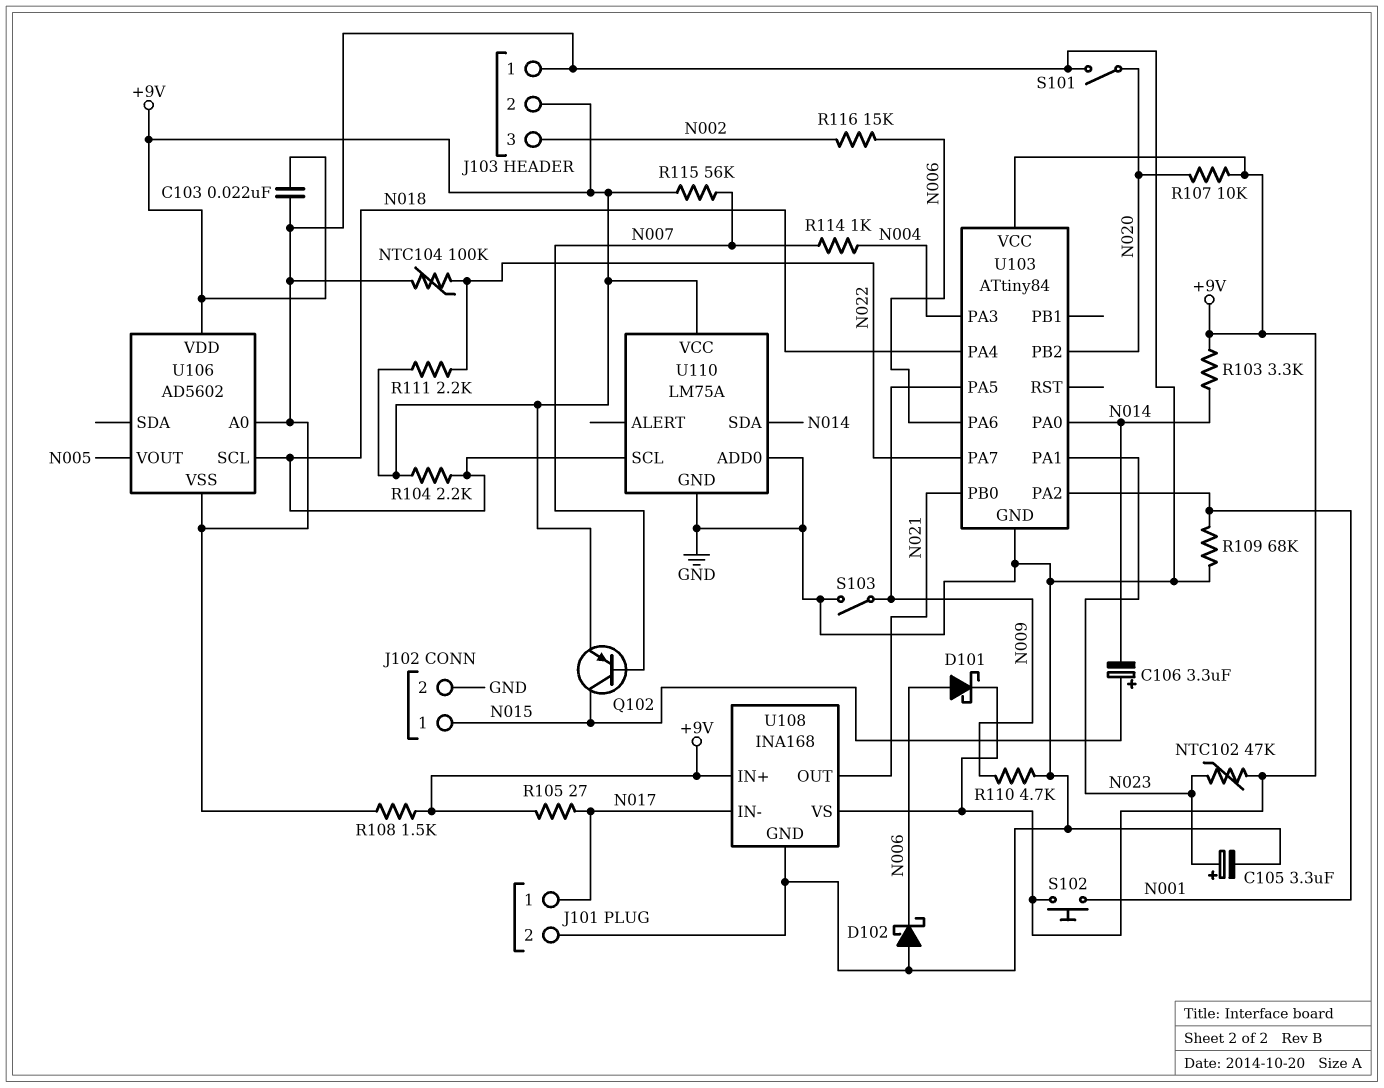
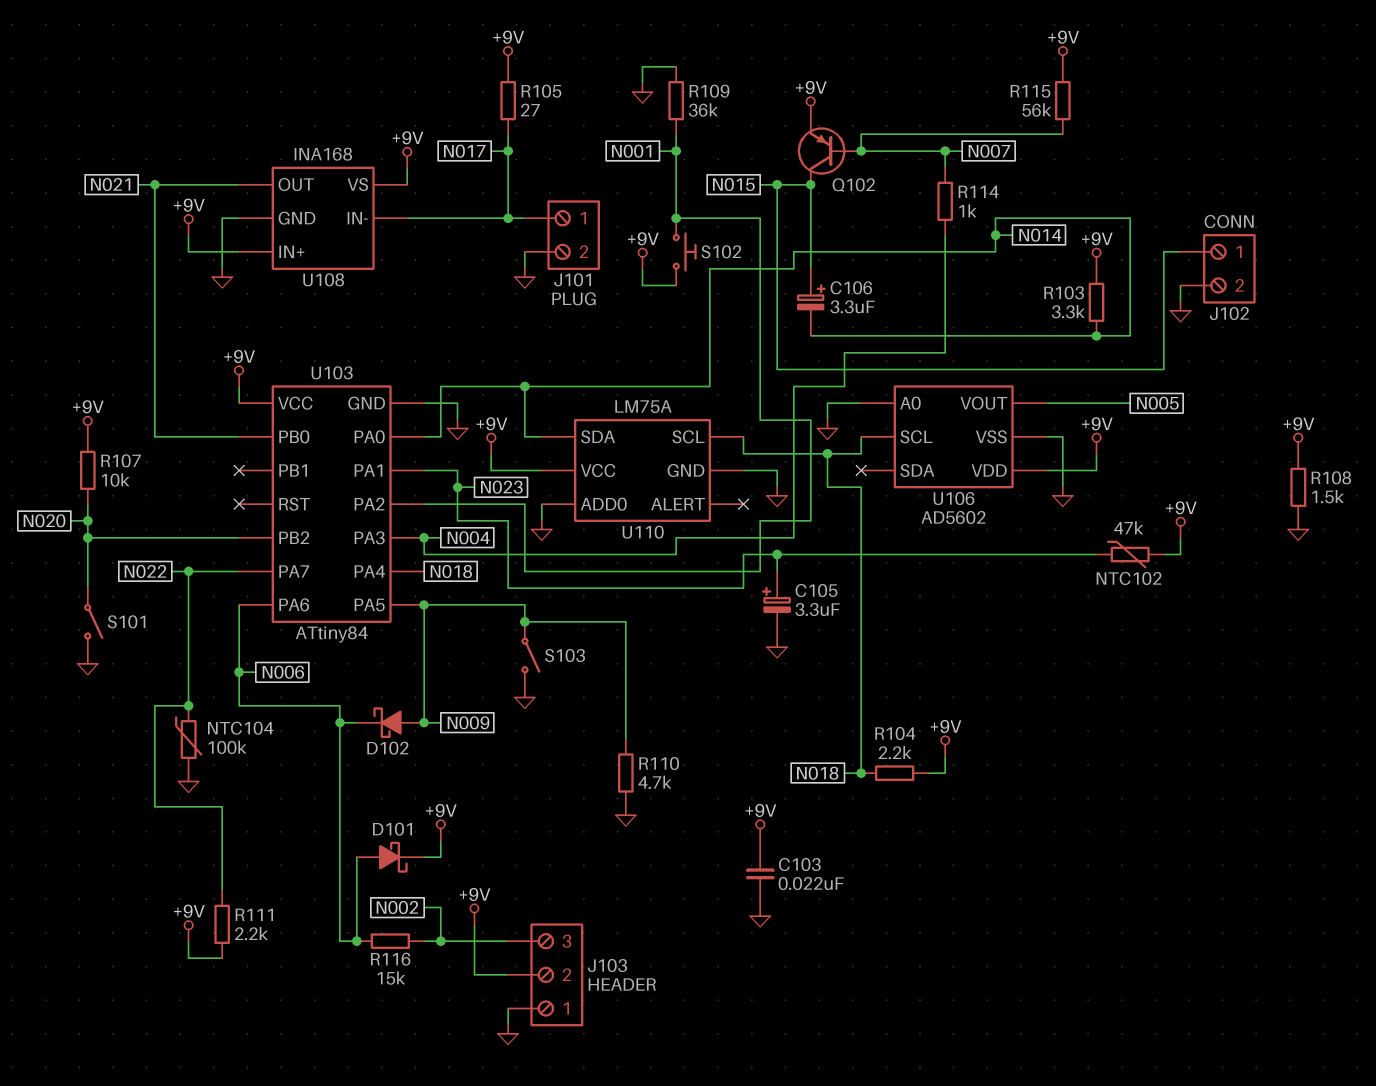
D102: schottky (A GND, K N006) -> schottky (A N009, K N006)
R109: 68k (GND, N001) -> 36k (GND, N001)

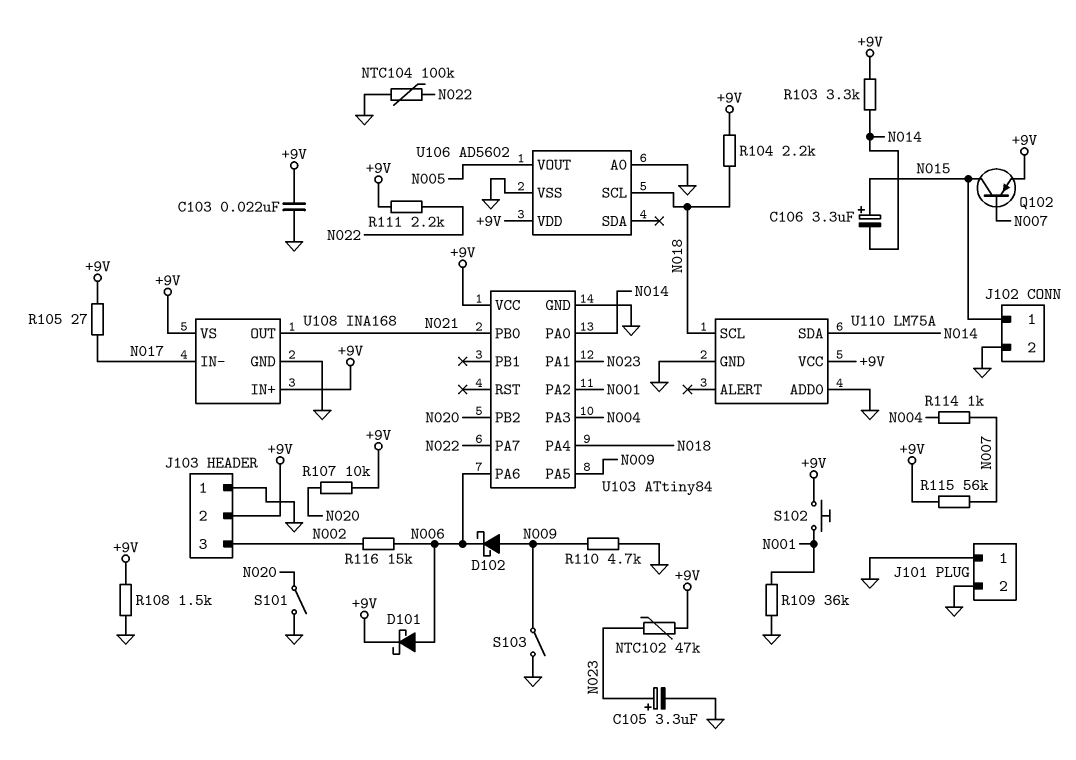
J101 pin 1: N017 -> GND

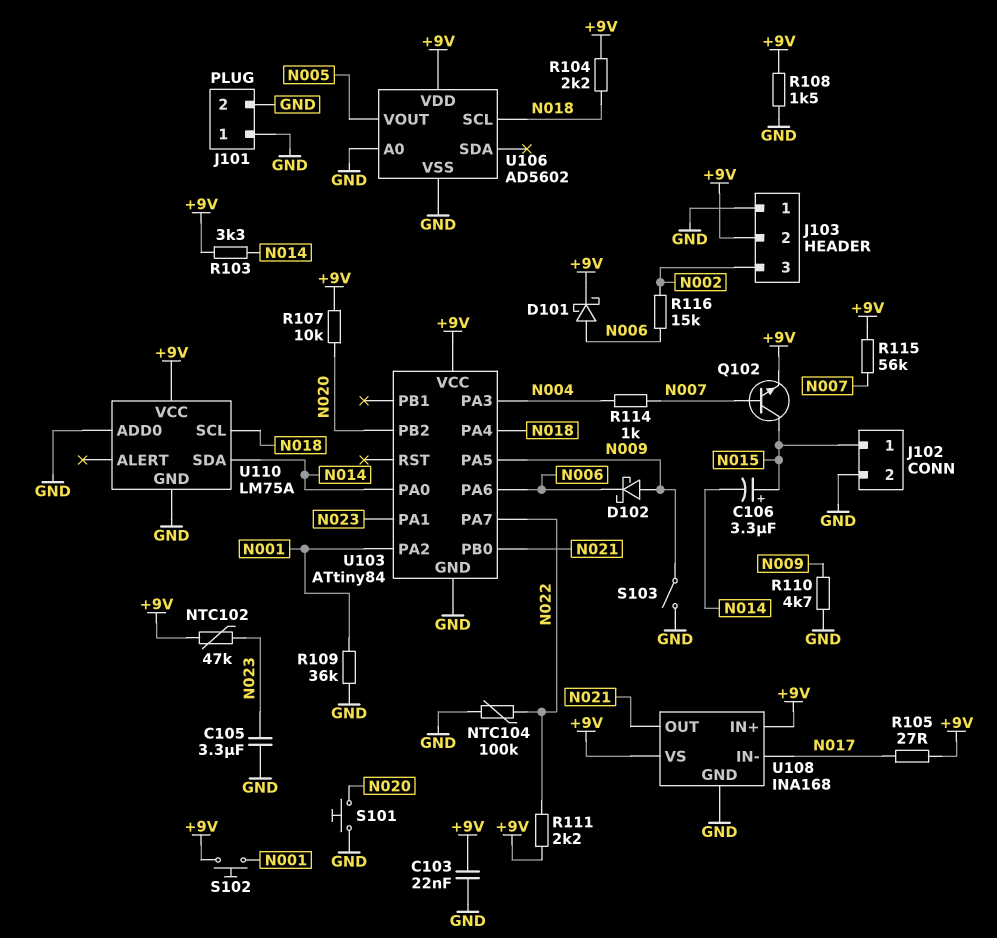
C105: 3.3uF (plus N023, minus GND) -> 3.3uF (GND, N023)
Q102: PNP (B N007, C N015, E +9V) -> NPN (B N007, C N015, E +9V)
S101: switch (GND, N020) -> button (GND, N020)

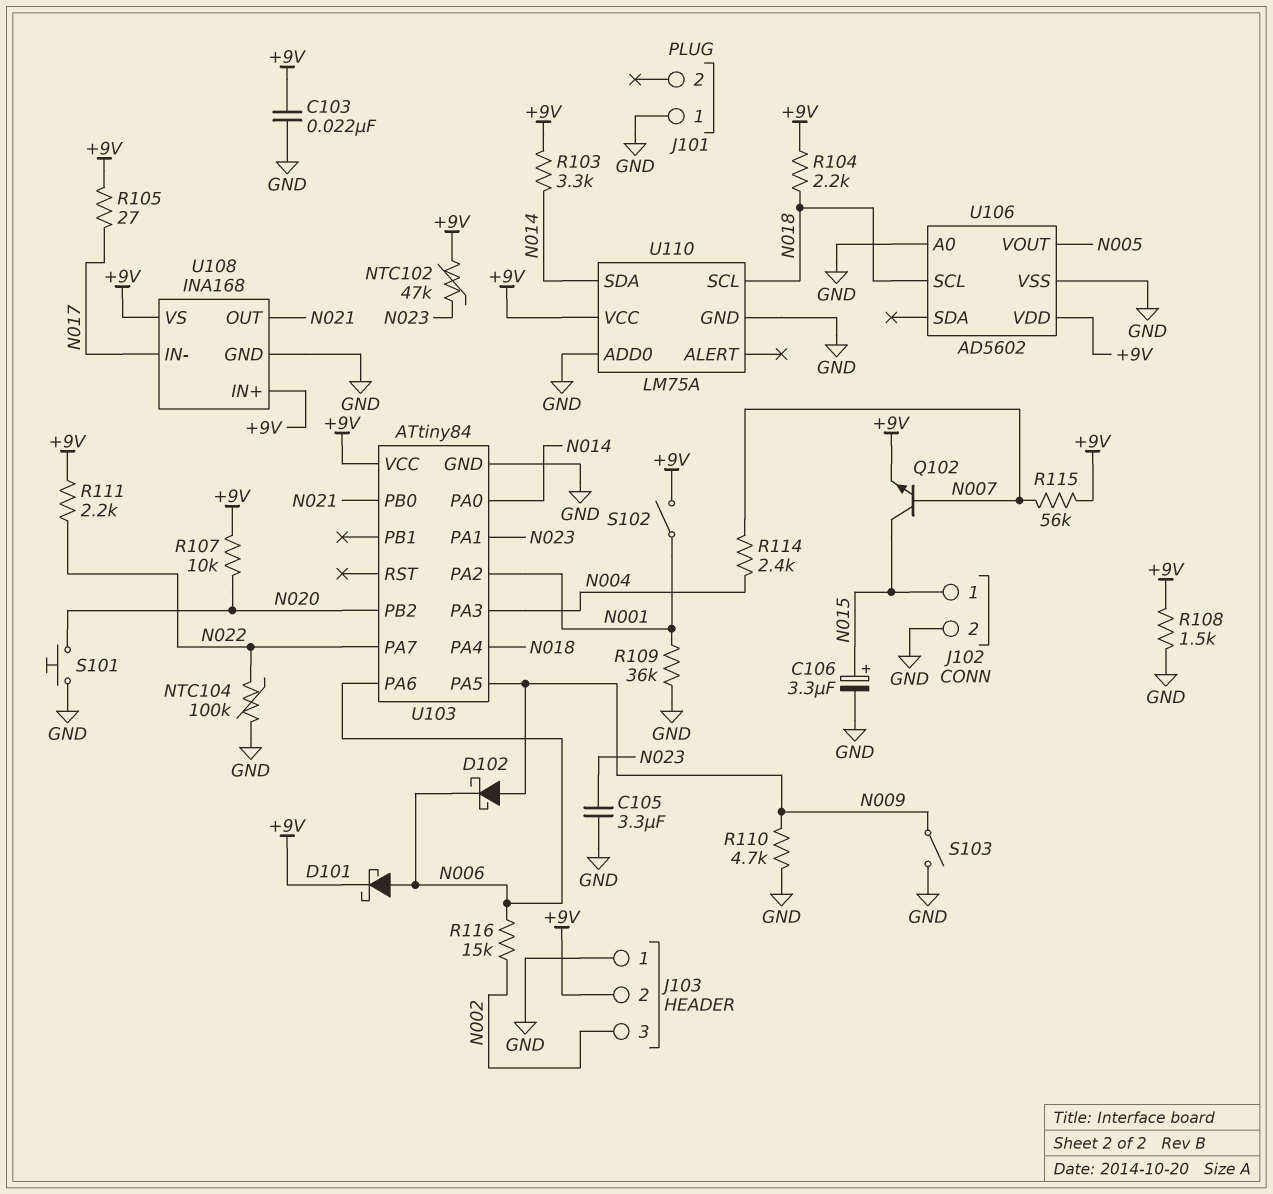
C106: 3.3uF (plus N015, minus N014) -> 3.3uF (plus N015, minus GND)
J101 pin 2: GND -> none
R114: 1k (N004, N007) -> 2.4k (N004, N007)
S102: button (+9V, N001) -> switch (+9V, N001)

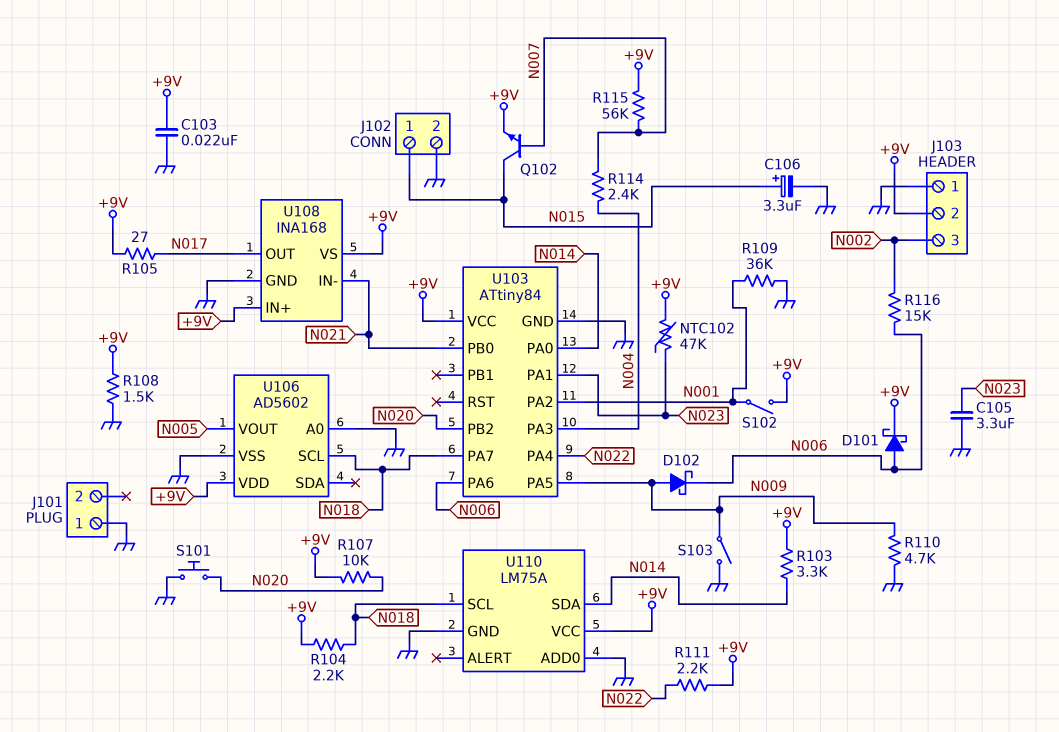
NTC104: 100k (GND, N022) -> none
U103 pin PA4: N018 -> N022
U103 pin PA7: N022 -> N018
U108 pin IN-: N017 -> N021
U108 pin OUT: N021 -> N017

